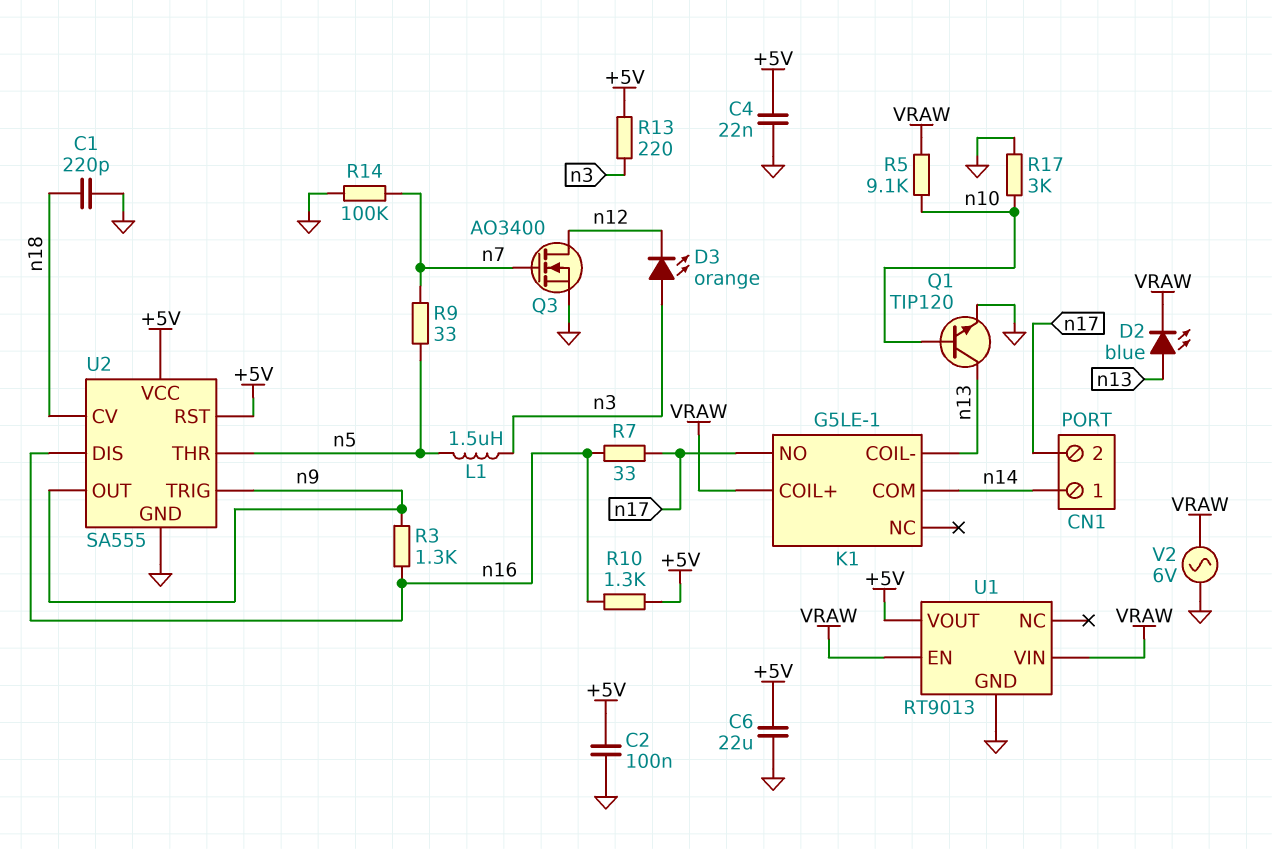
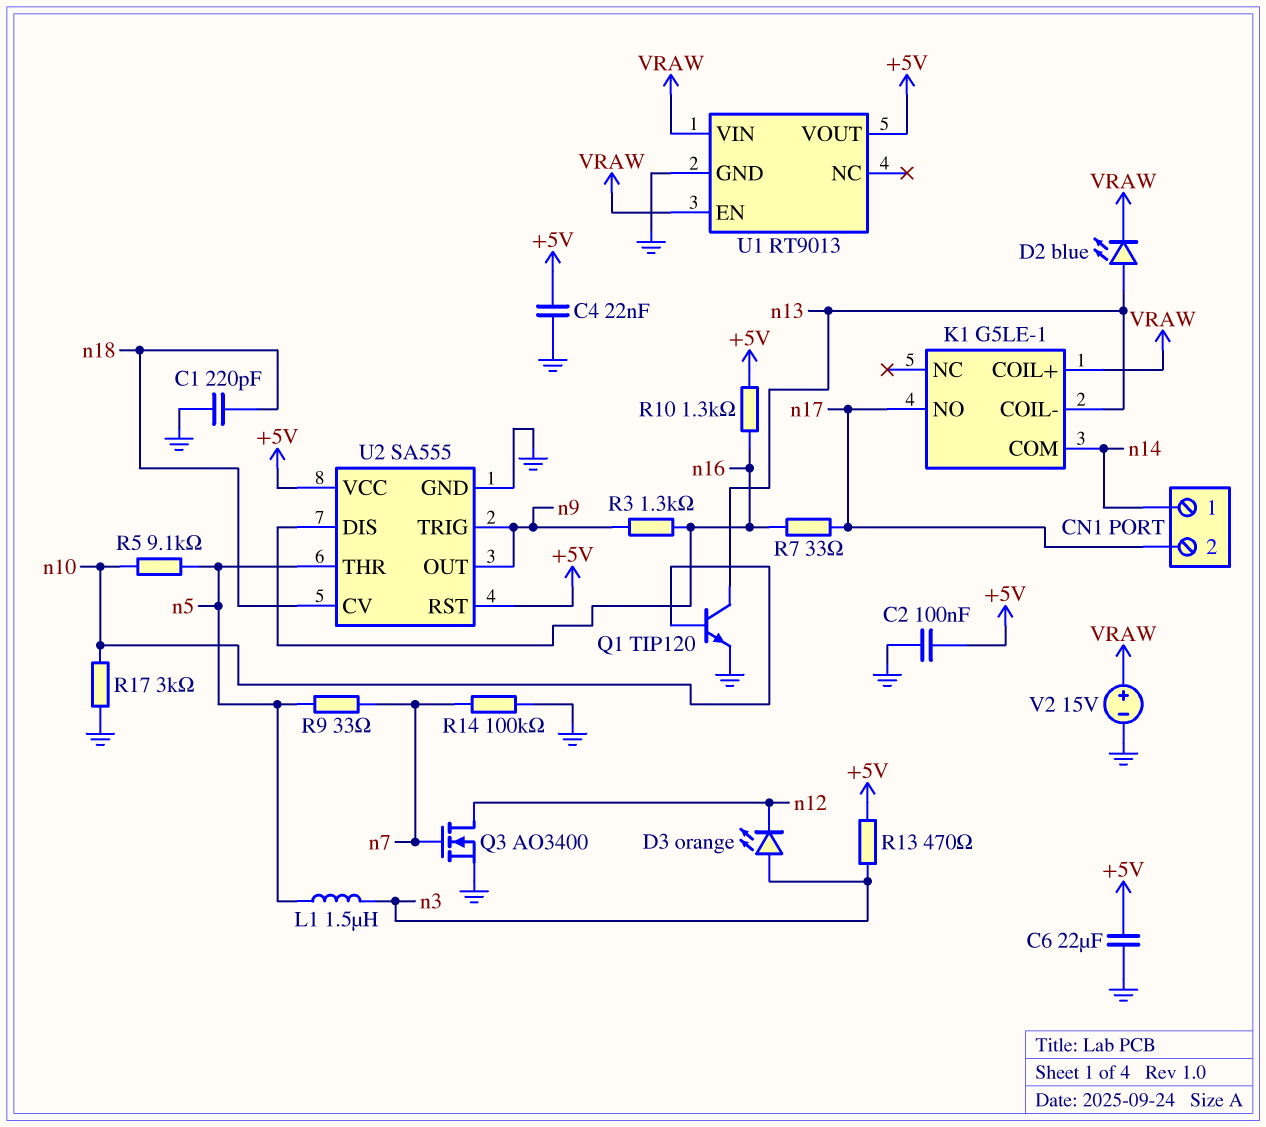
R5: 9.1k (VRAW, n10) -> 9.1k (n5, n10)
R13: 220 (+5V, n3) -> 470 (+5V, n3)
V2: AC 6V (GND, VRAW) -> 15V (plus VRAW, minus GND)

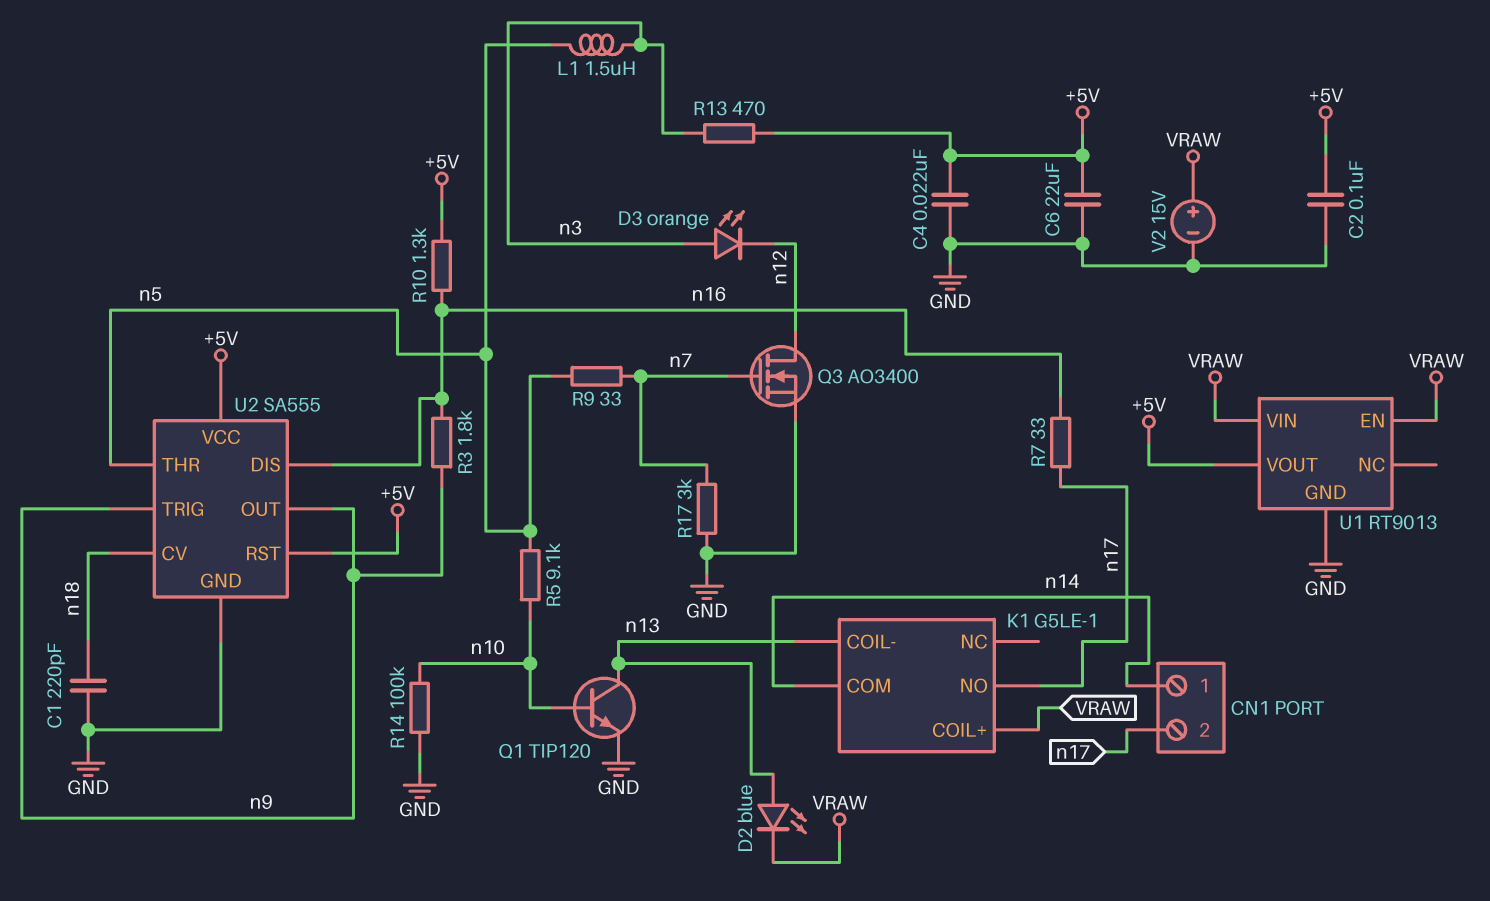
R3: 1.3k (n9, n16) -> 1.8k (n9, n16)
R14: 100k (GND, n7) -> 100k (GND, n10)
R17: 3k (GND, n10) -> 3k (GND, n7)

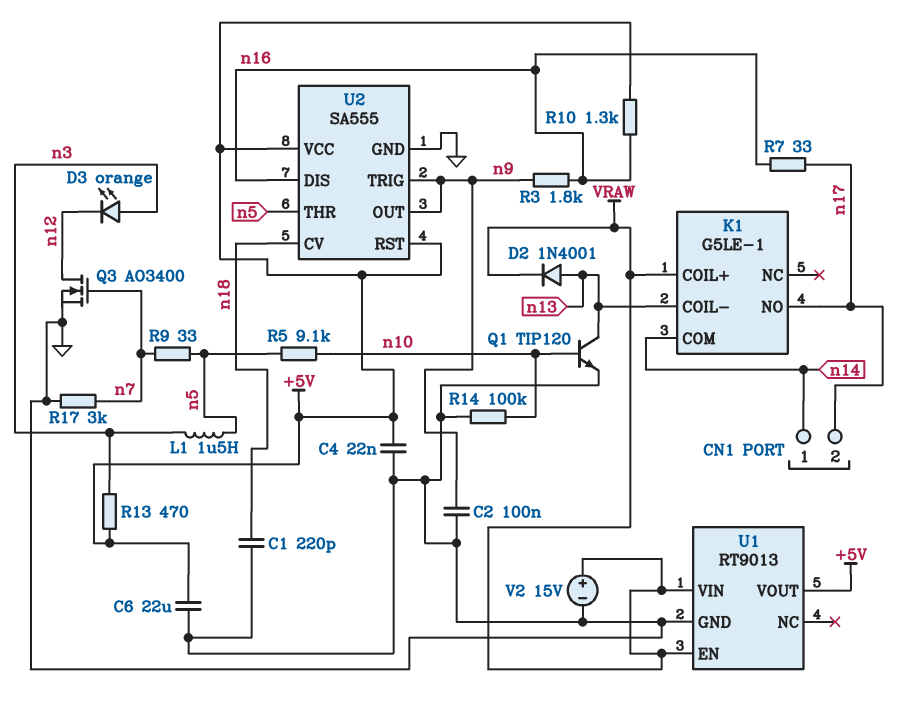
C2: 100nF (+5V, GND) -> 100nF (GND, n9)
D2: LED blue (A n13, K VRAW) -> diode 1N4001 (A n13, K VRAW)

